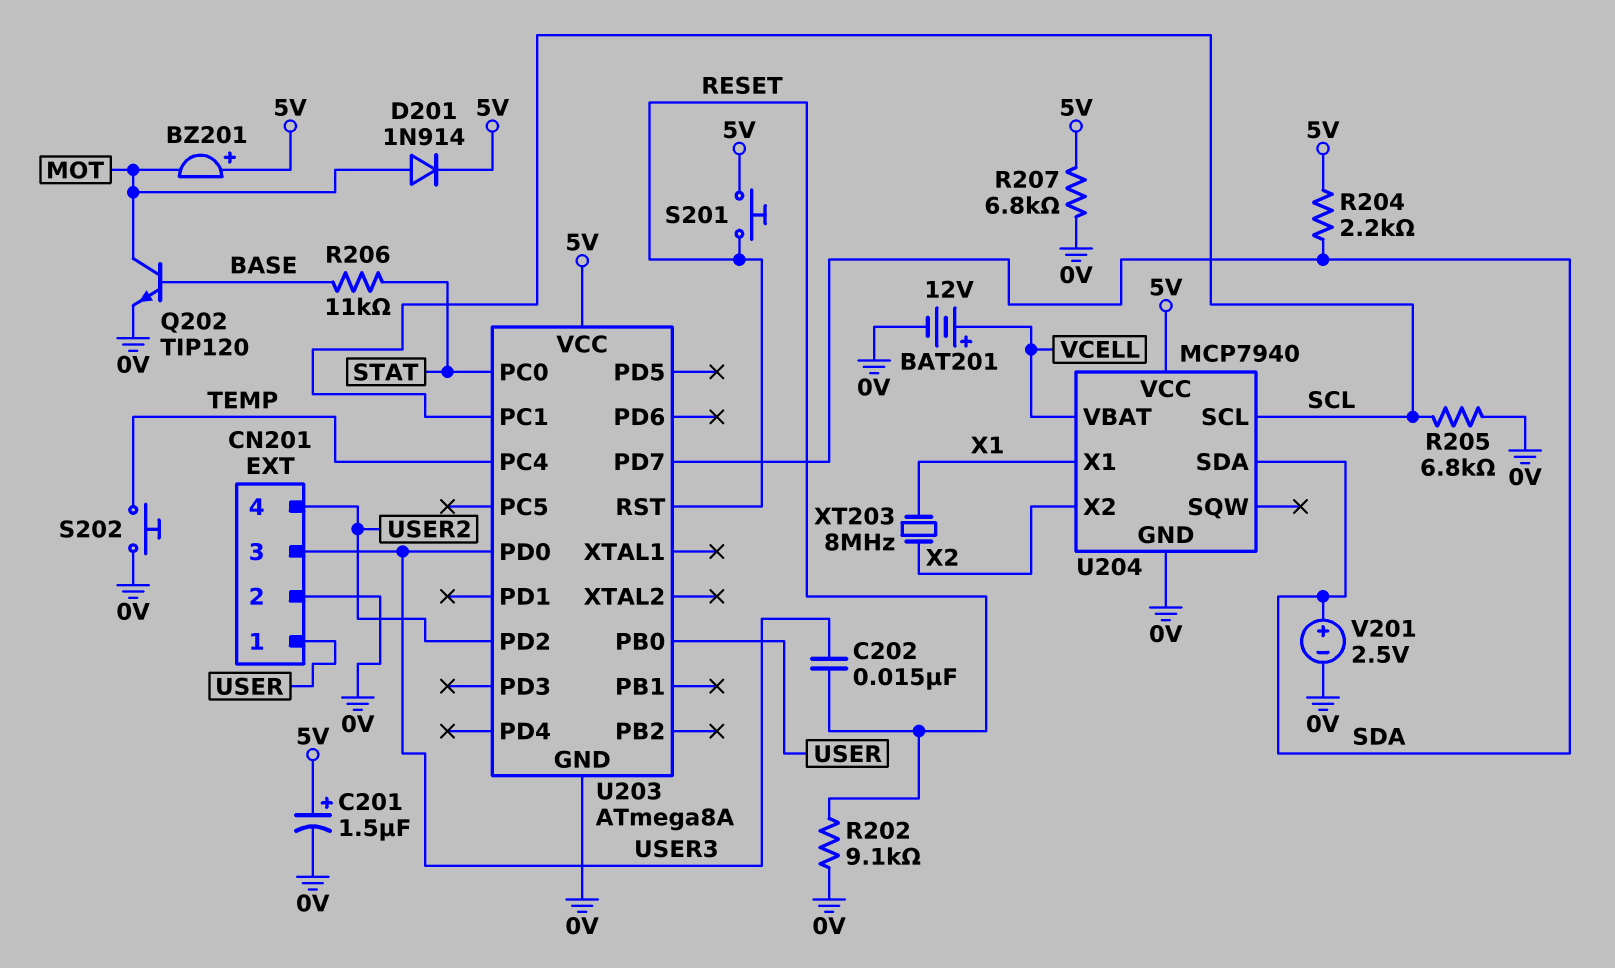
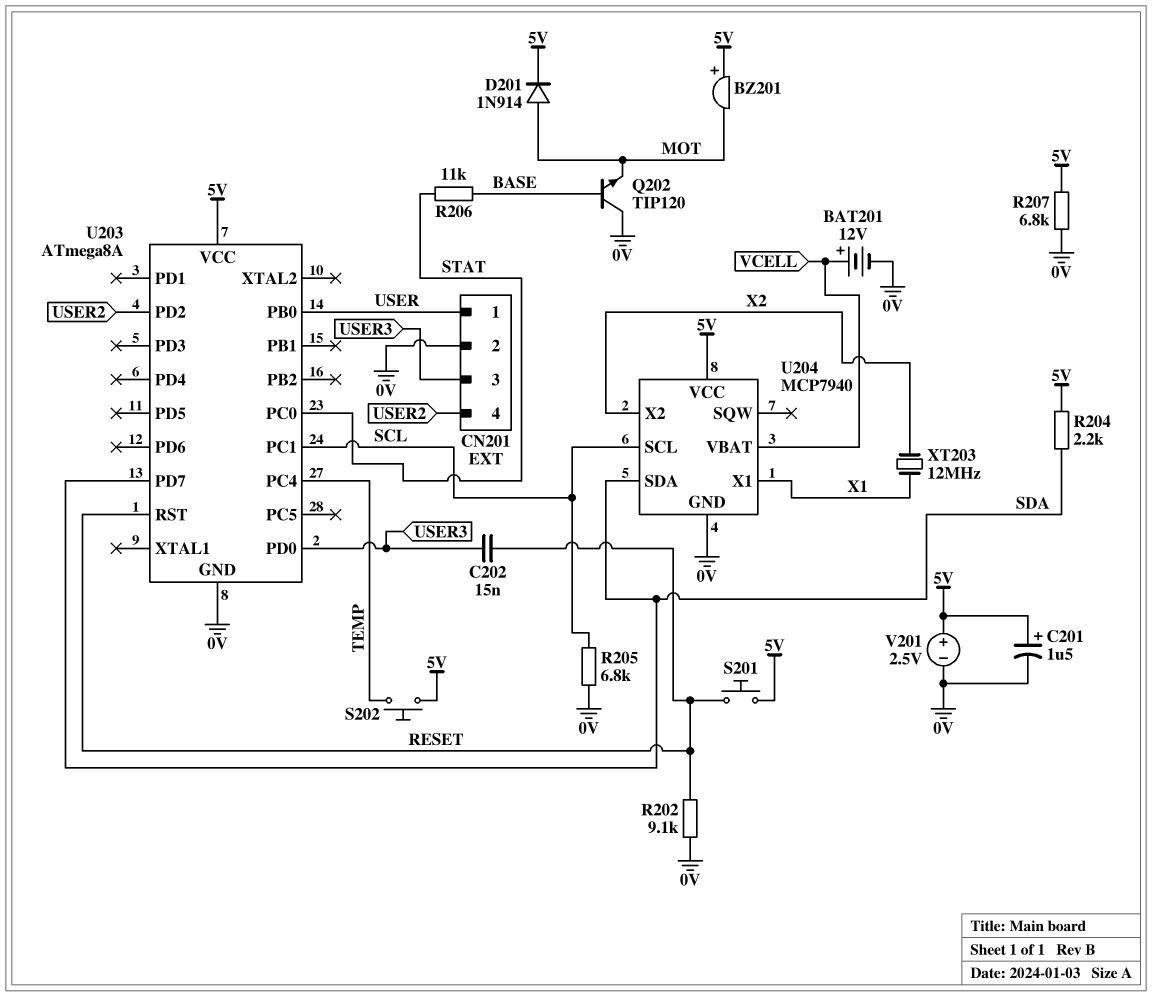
Q202: NPN TIP120 (B BASE, C MOT, E 0V) -> NPN TIP120 (B BASE, C 0V, E MOT)
S202: button (0V, TEMP) -> button (5V, TEMP)
V201: 2.5V (plus SDA, minus 0V) -> 2.5V (plus 5V, minus 0V)
XT203: 8MHz (X1, X2) -> 12MHz (X1, X2)

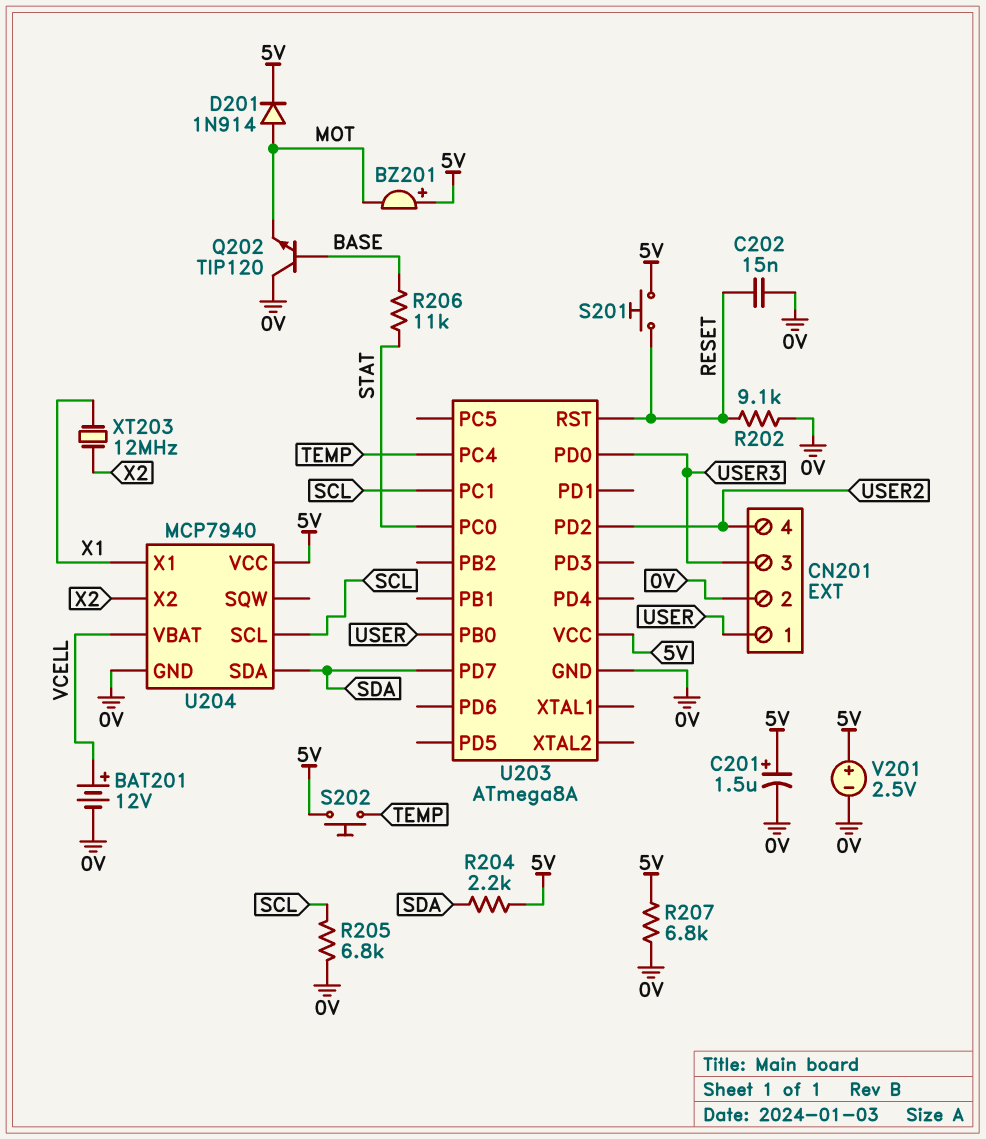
C202: 15nF (RESET, USER3) -> 15nF (0V, RESET)

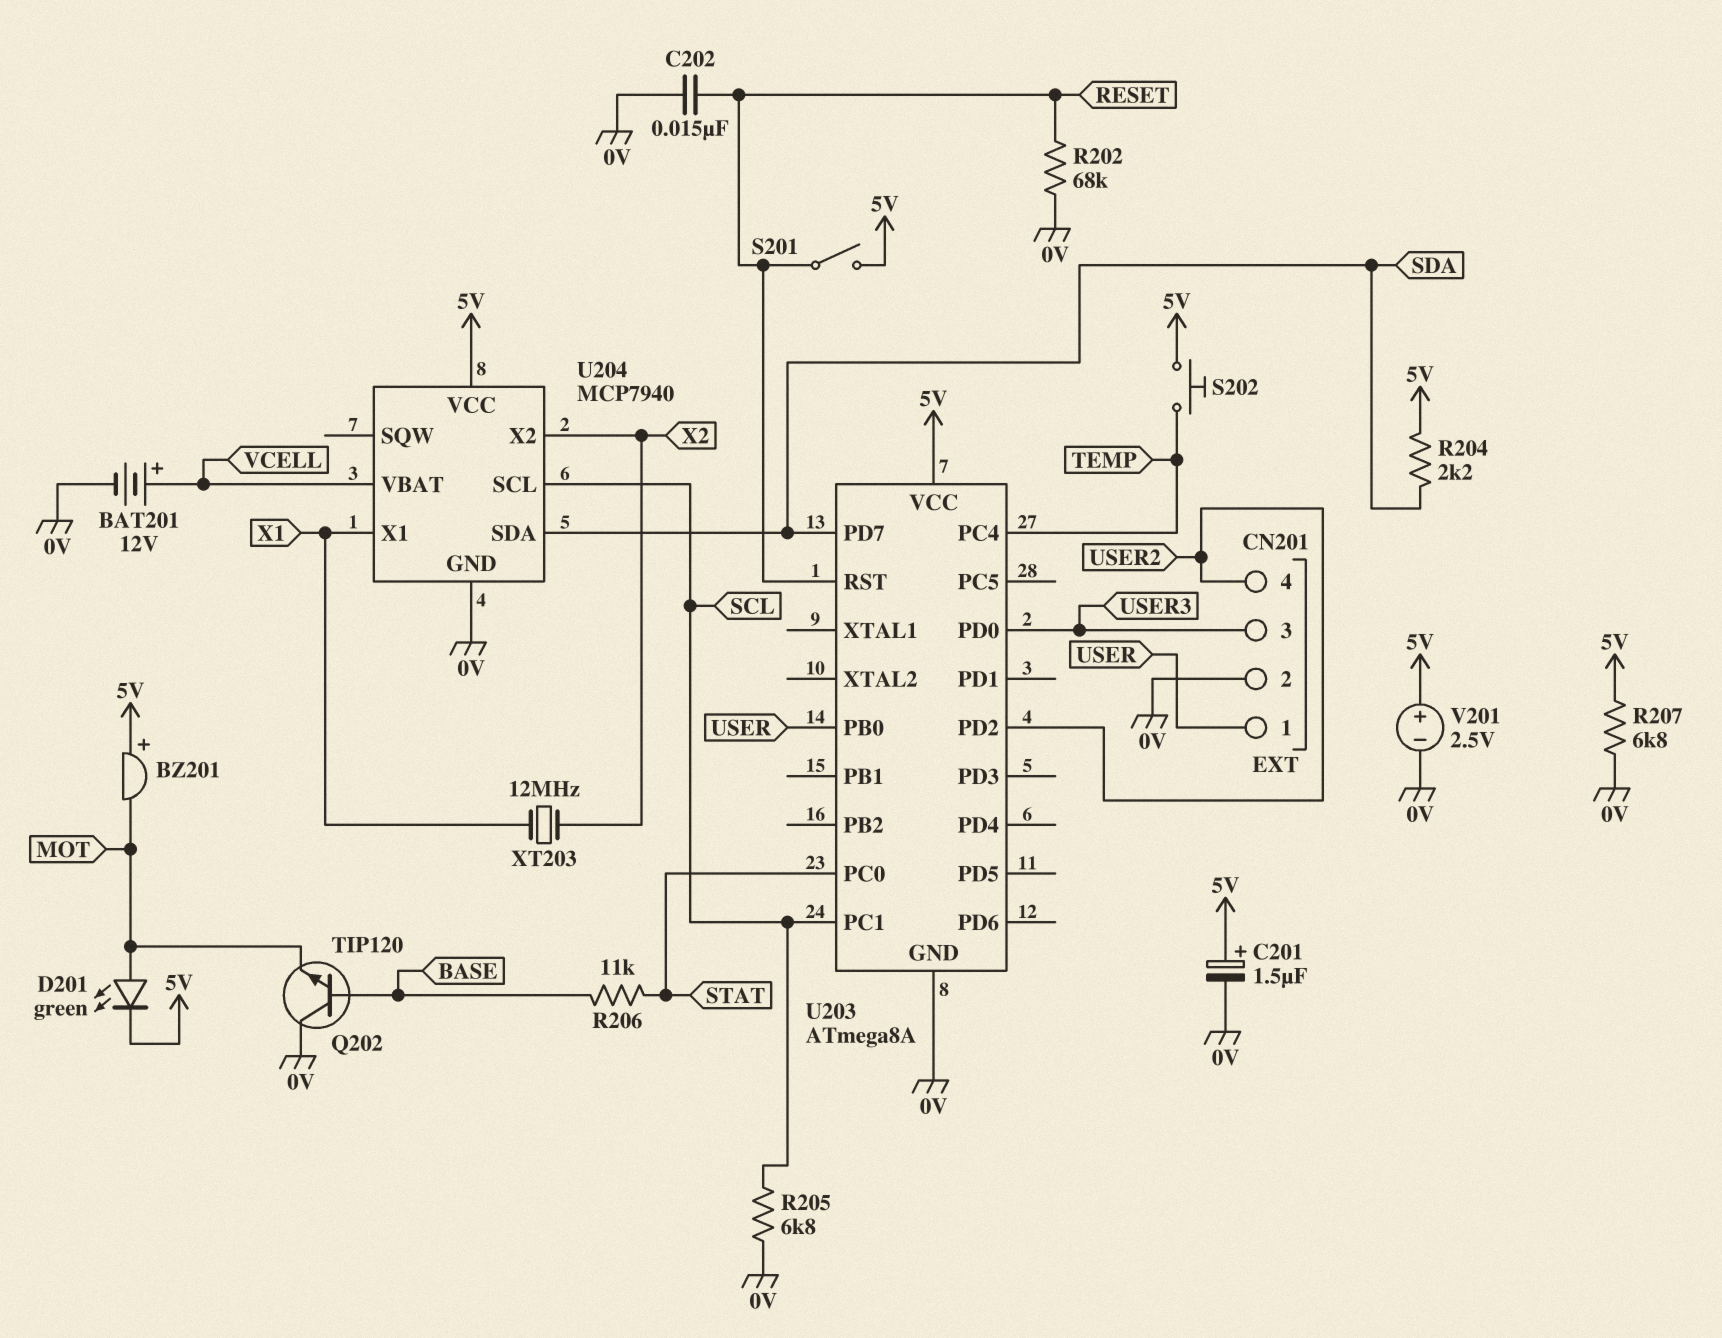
D201: diode 1N914 (A MOT, K 5V) -> LED green (A MOT, K 5V)
R202: 9.1k (0V, RESET) -> 68k (0V, RESET)
S201: button (5V, RESET) -> switch (5V, RESET)

